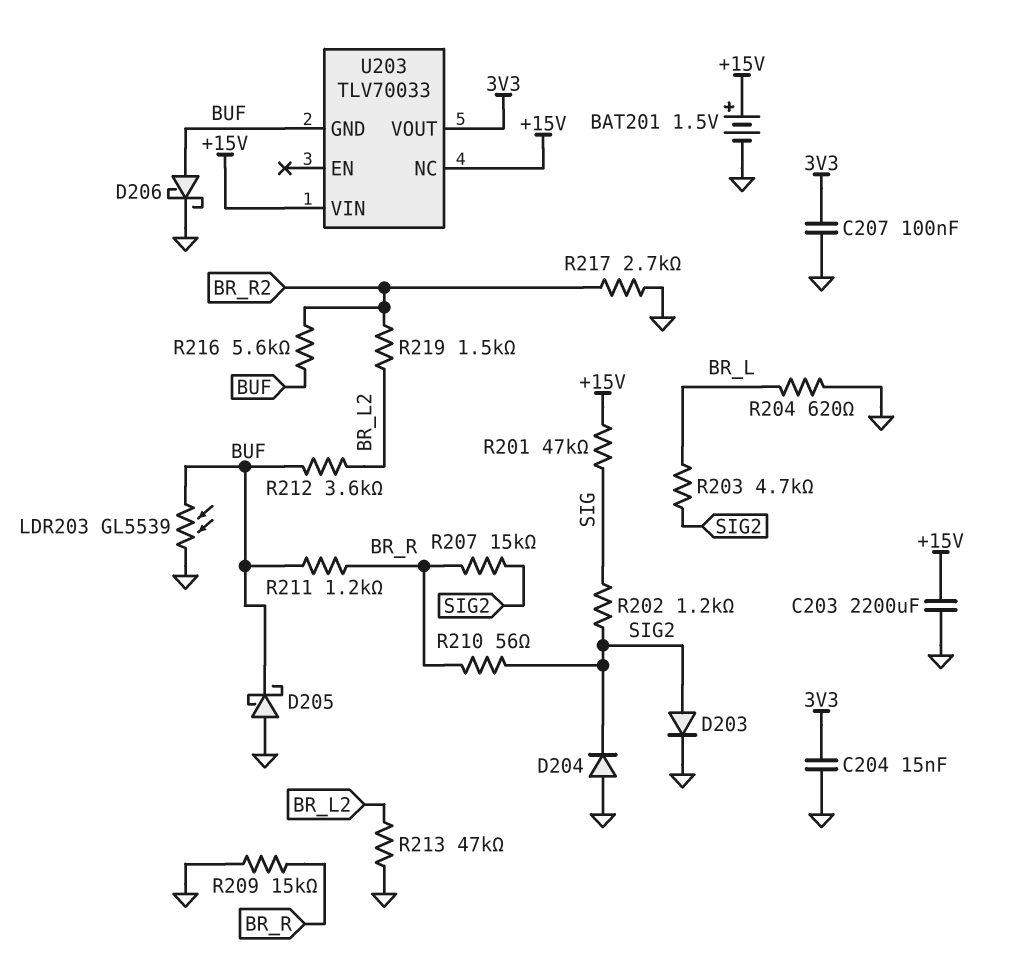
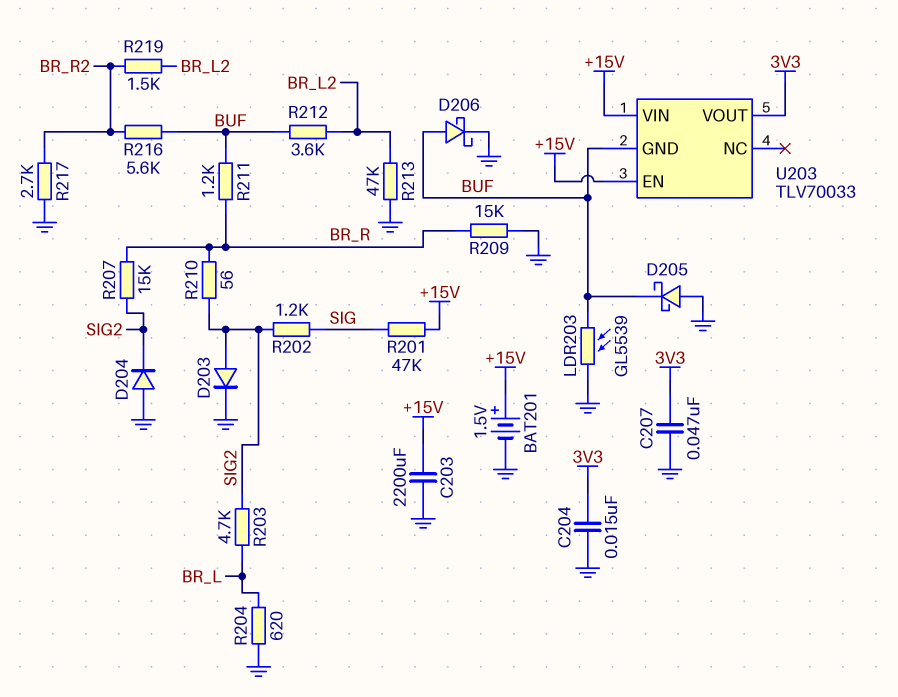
C207: 100nF (3V3, GND) -> 47nF (3V3, GND)
U203 pin EN: none -> +15V
U203 pin NC: +15V -> none

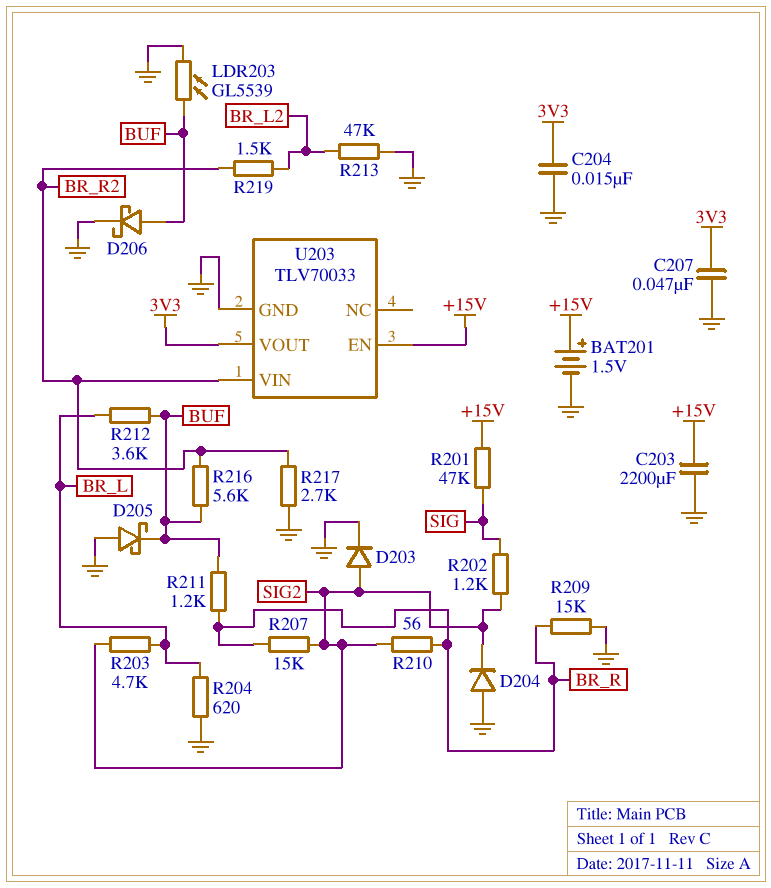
R212: 3.6k (BR_L2, BUF) -> 3.6k (BR_L, BUF)
U203 pin GND: BUF -> GND
U203 pin VIN: +15V -> BR_R2

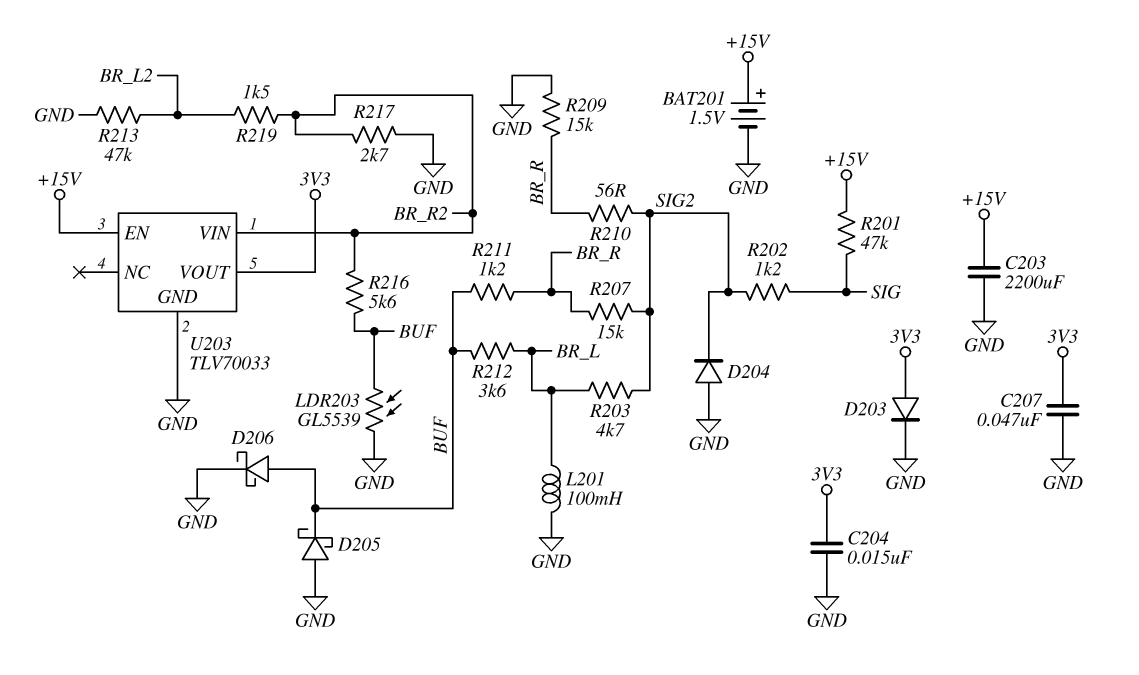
D203: diode (A SIG2, K GND) -> diode (A 3V3, K GND)
L201: none -> 100mH (BR_L, GND)
R204: 620 (BR_L, GND) -> none

